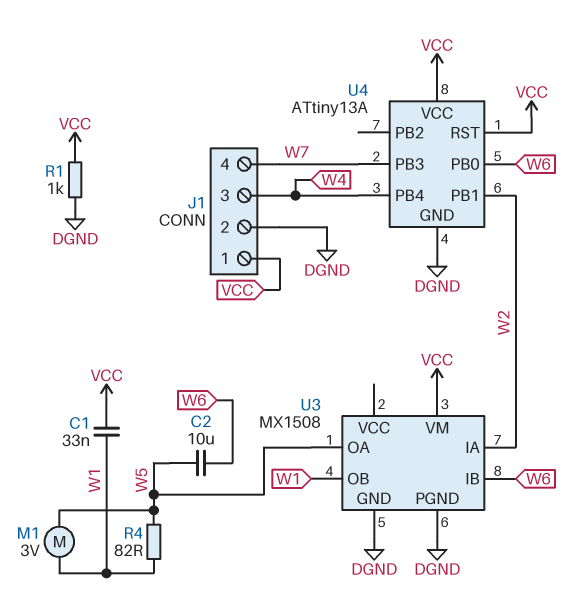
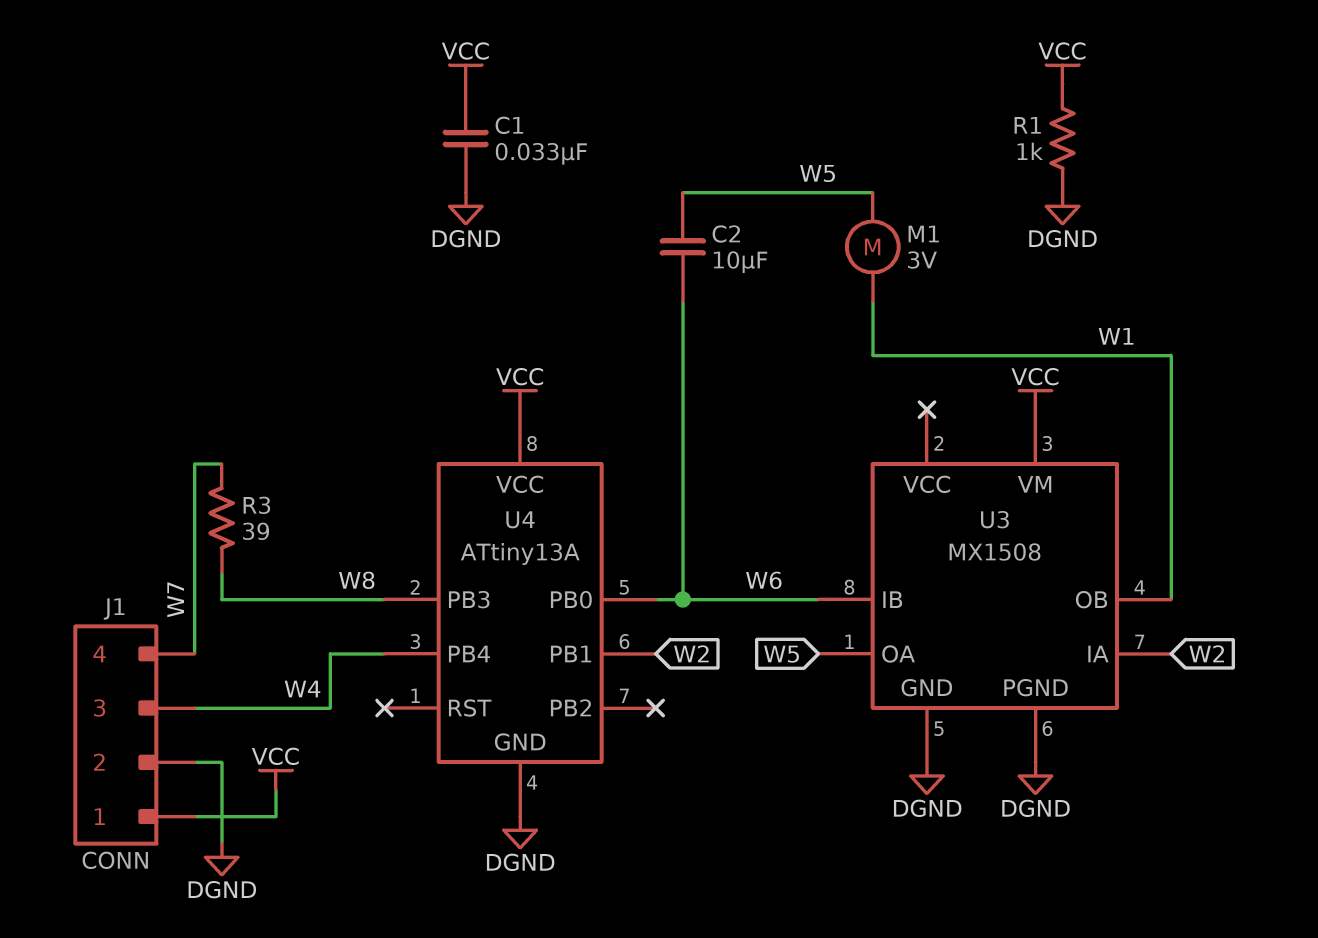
C1: 33nF (VCC, W1) -> 33nF (DGND, VCC)
R3: none -> 39 (W7, W8)
R4: 82 (W1, W5) -> none
U4 pin PB3: W7 -> W8
U4 pin RST: VCC -> none

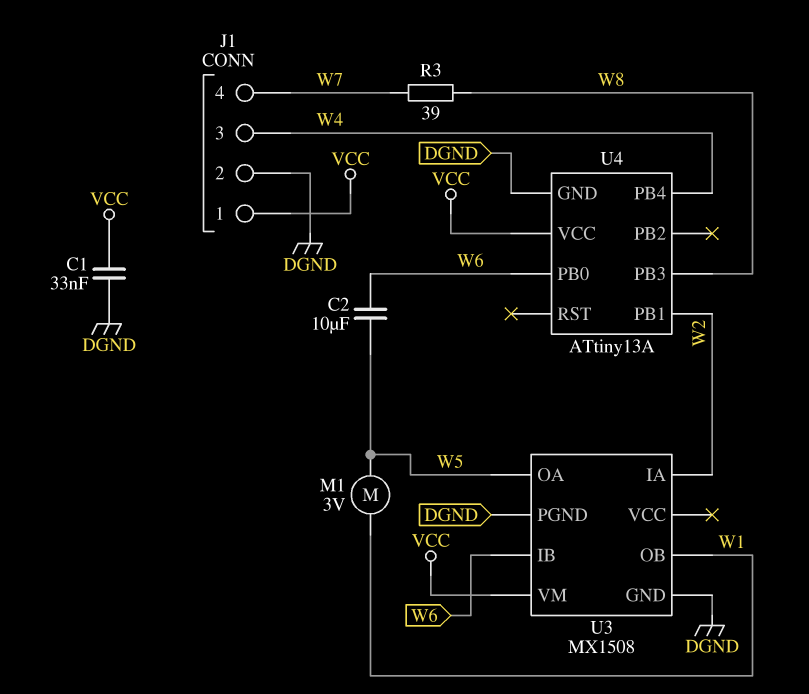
R1: 1k (DGND, VCC) -> none

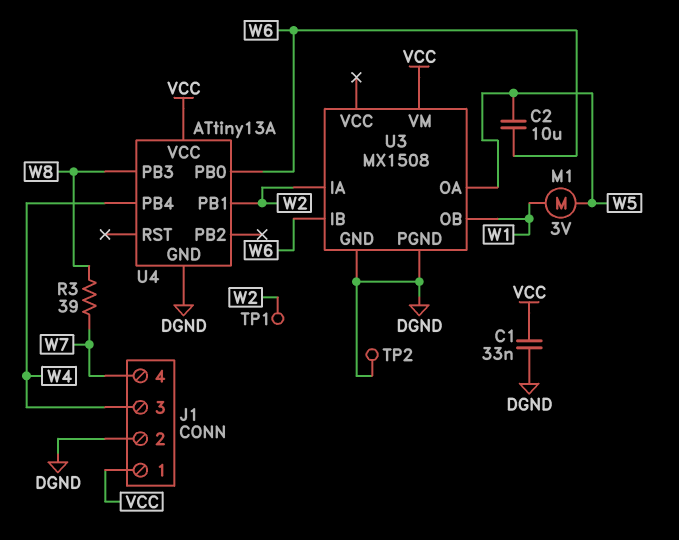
TP1: none -> test point (W2)
TP2: none -> test point (DGND)

